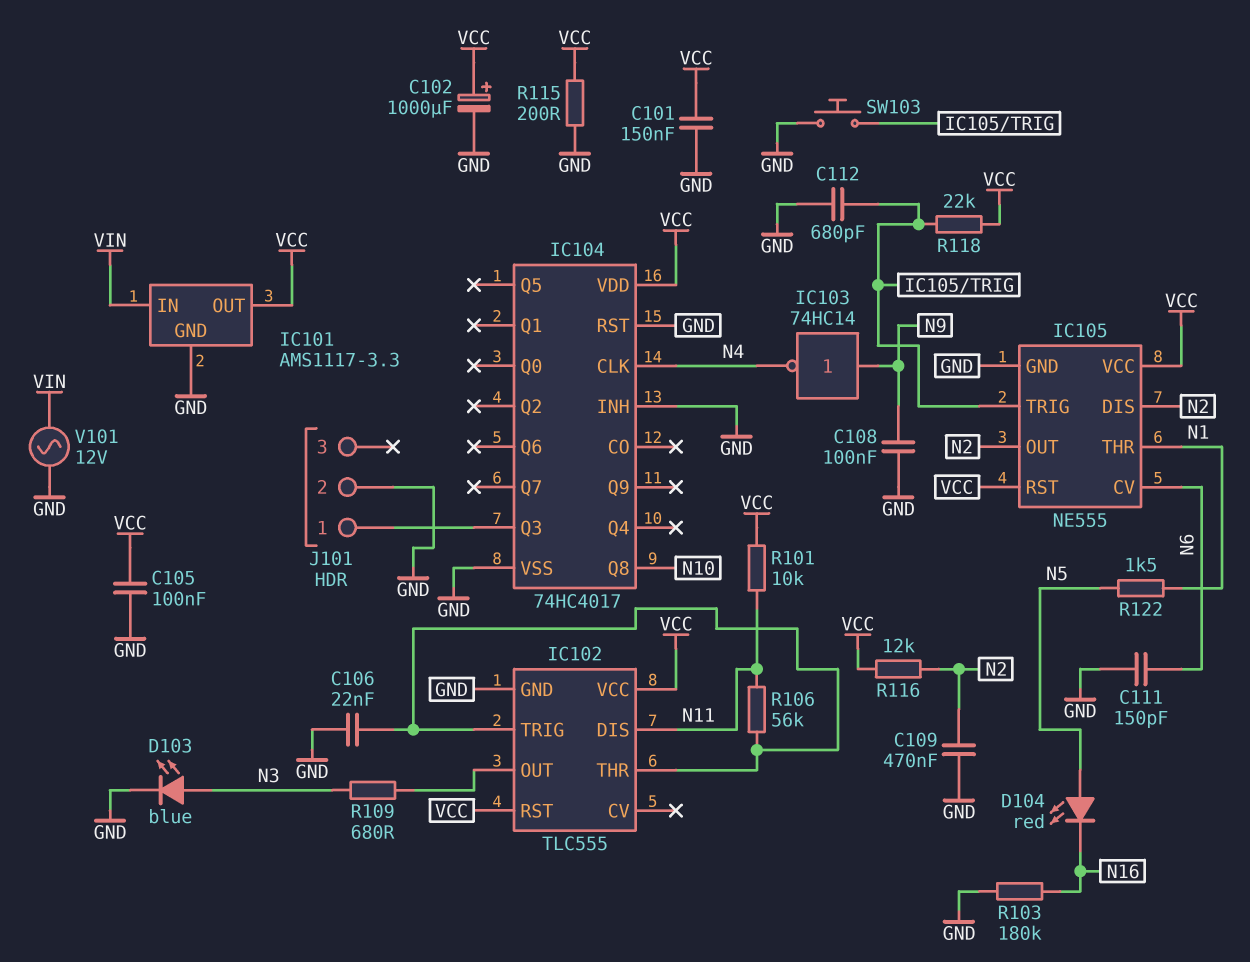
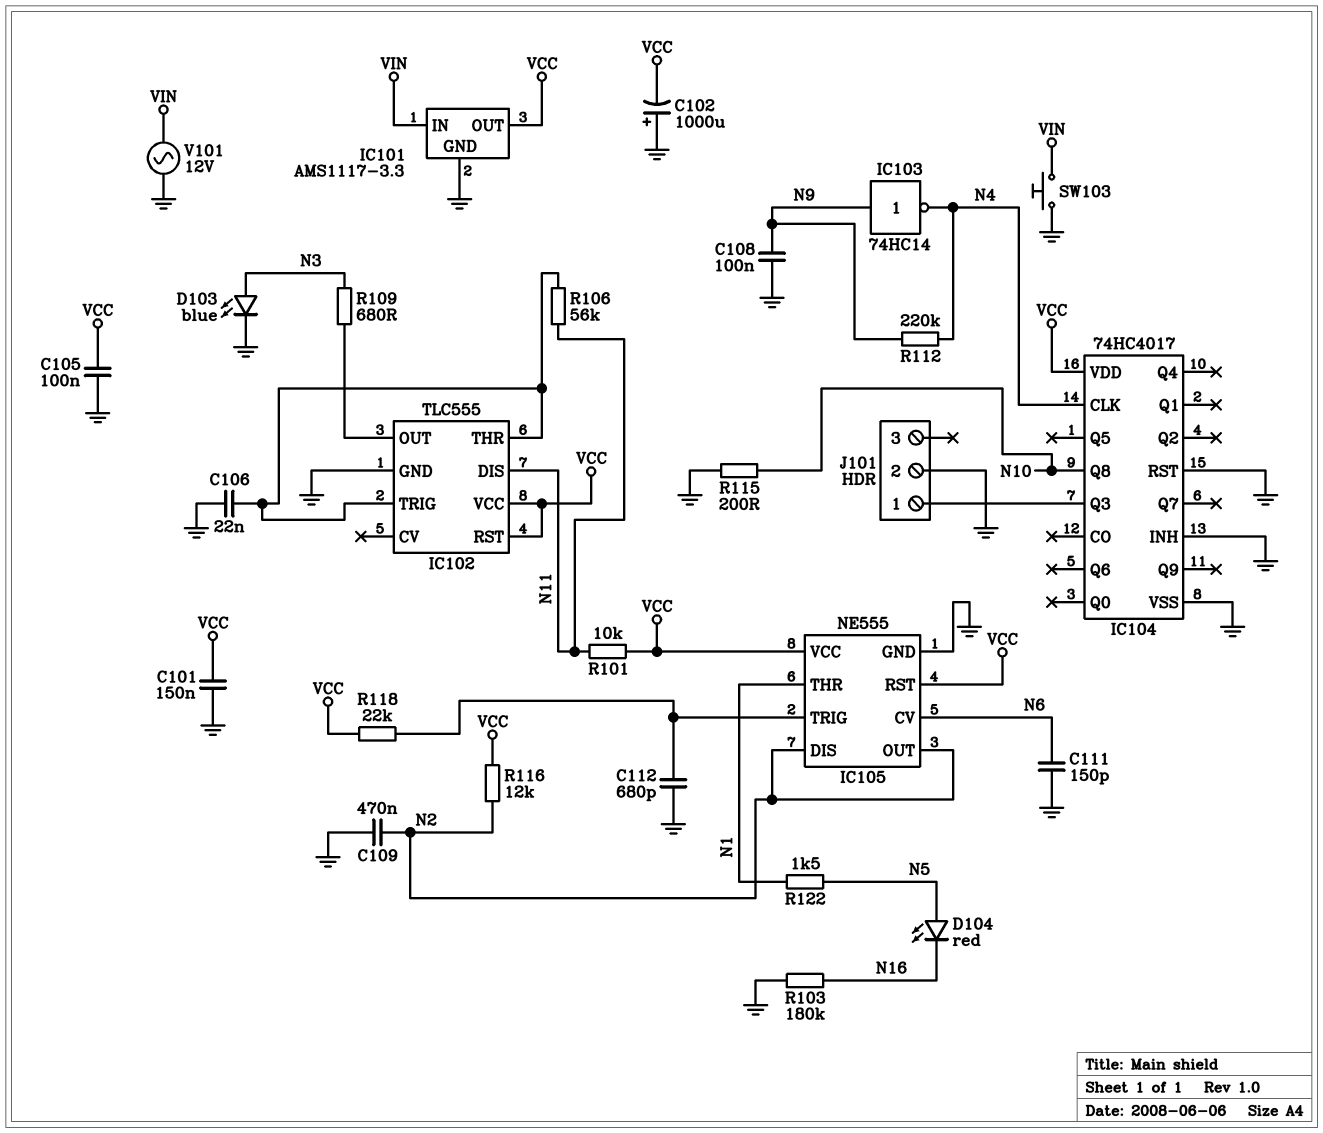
C102: 1000uF (plus VCC, minus GND) -> 1000uF (plus GND, minus VCC)
R112: none -> 220k (N4, N9)
R115: 200 (GND, VCC) -> 200 (GND, N10)
SW103: button (GND, IC105/TRIG) -> button (GND, VIN)

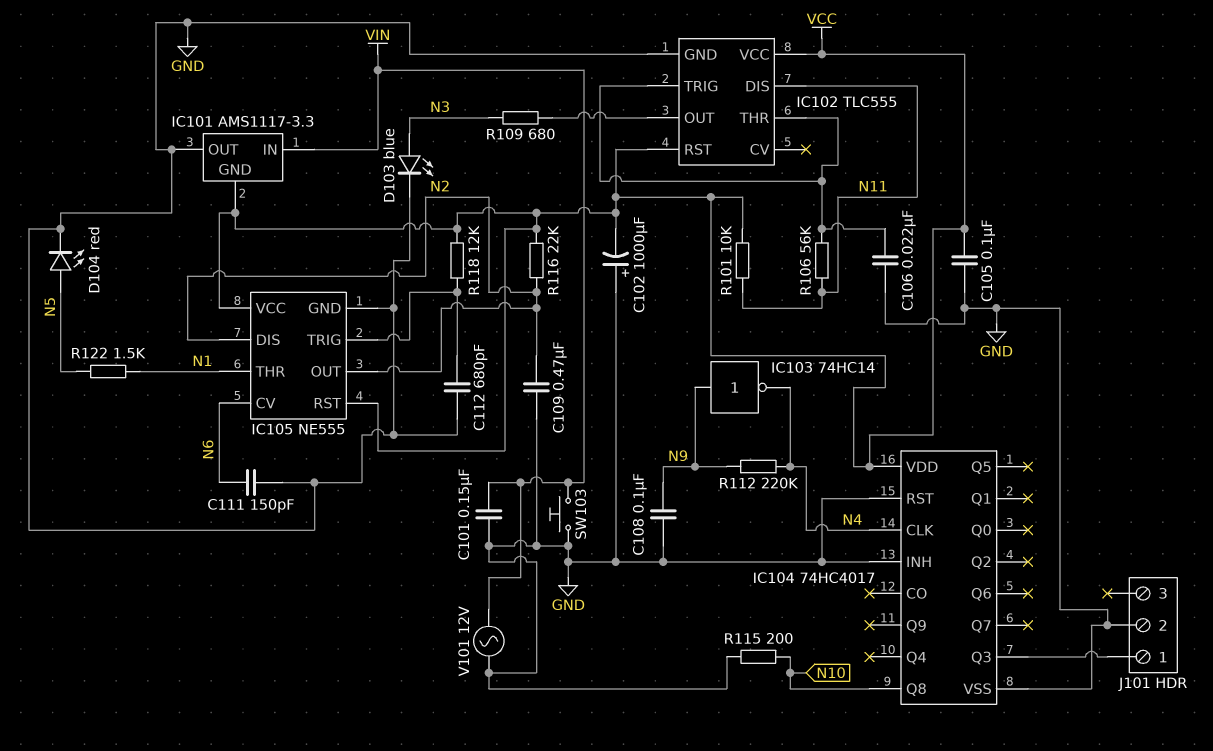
C101: 150nF (GND, VCC) -> 150nF (GND, VIN)
D104: LED red (A N5, K N16) -> LED red (A N5, K GND)
IC101 pin GND: GND -> VCC
IC101 pin OUT: VCC -> GND
R103: 180k (GND, N16) -> none
R116: 12k (N2, VCC) -> 22k (N2, VCC)
R118: 22k (IC105/TRIG, VCC) -> 12k (IC105/TRIG, VCC)

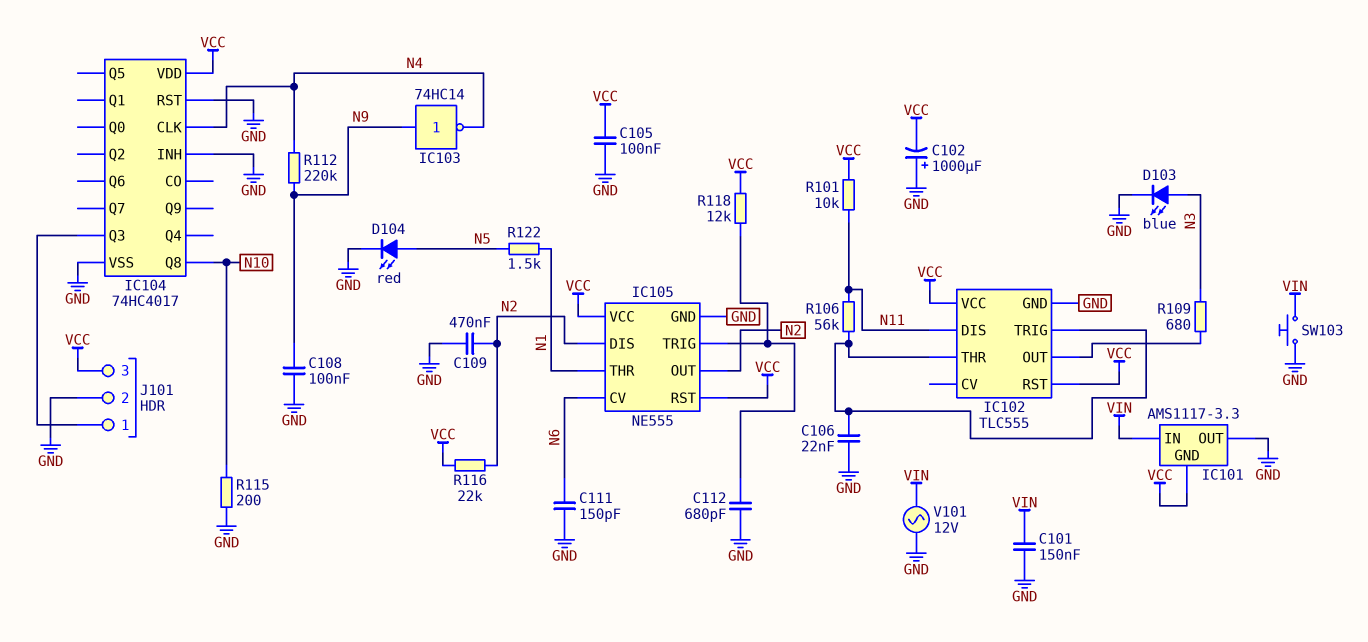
J101 pin 3: none -> VCC

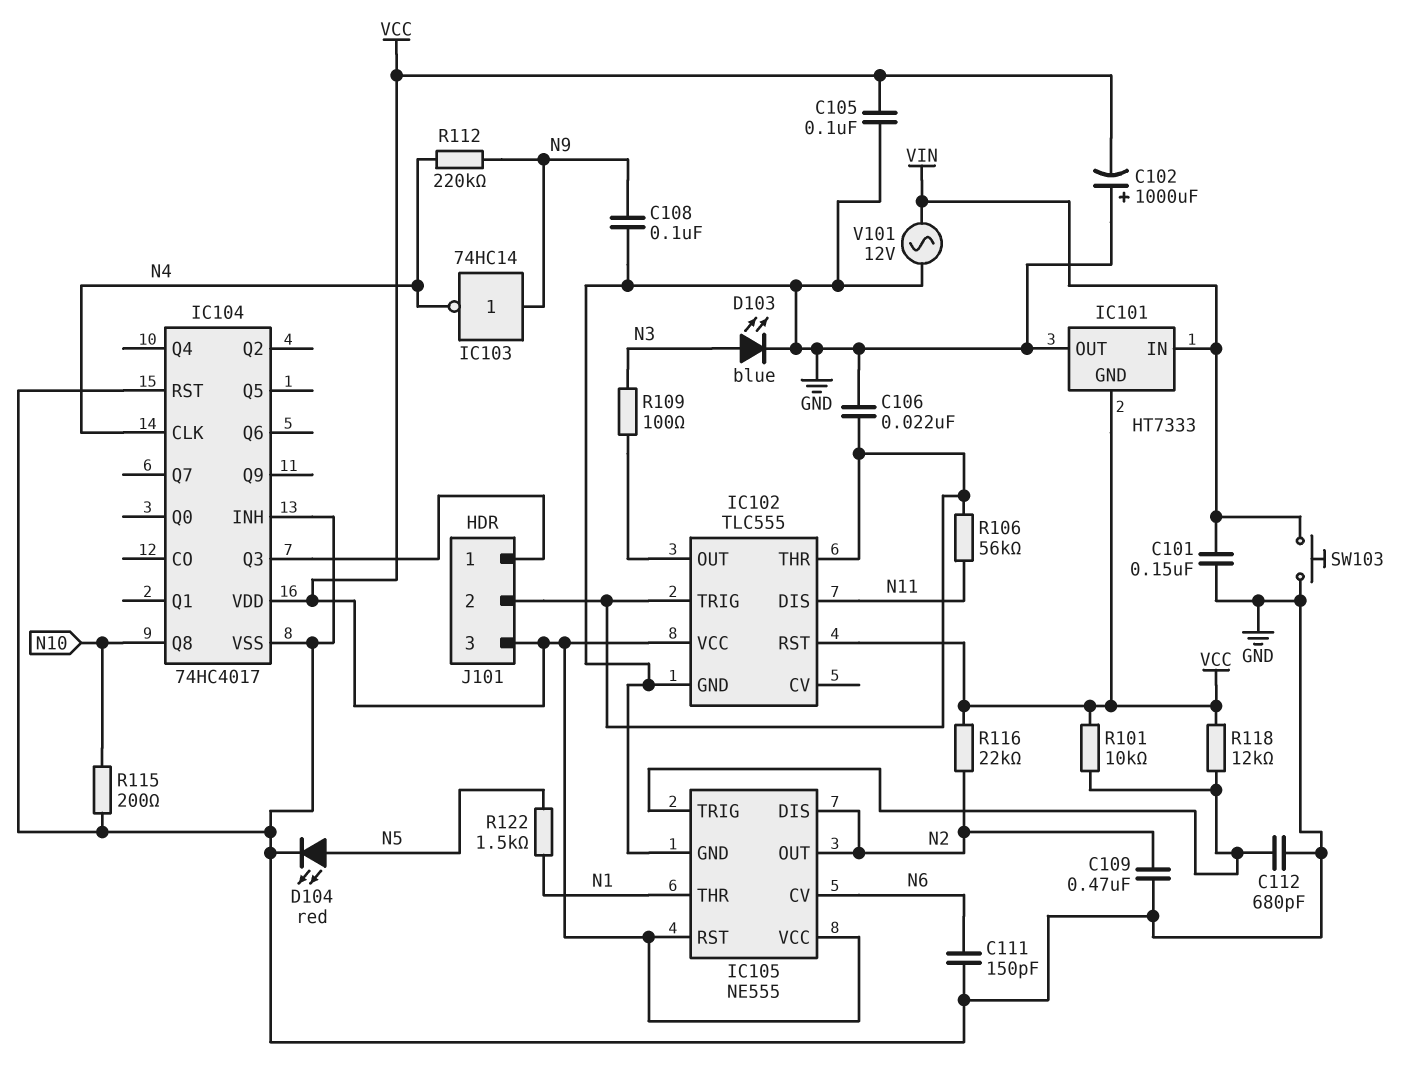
IC101: AMS1117-3.3 -> HT7333
J101 pin 2: GND -> IC102/THR
R101: 10k (N11, VCC) -> 10k (IC105/TRIG, VCC)
R109: 680 (IC102/OUT, N3) -> 100 (IC102/OUT, N3)

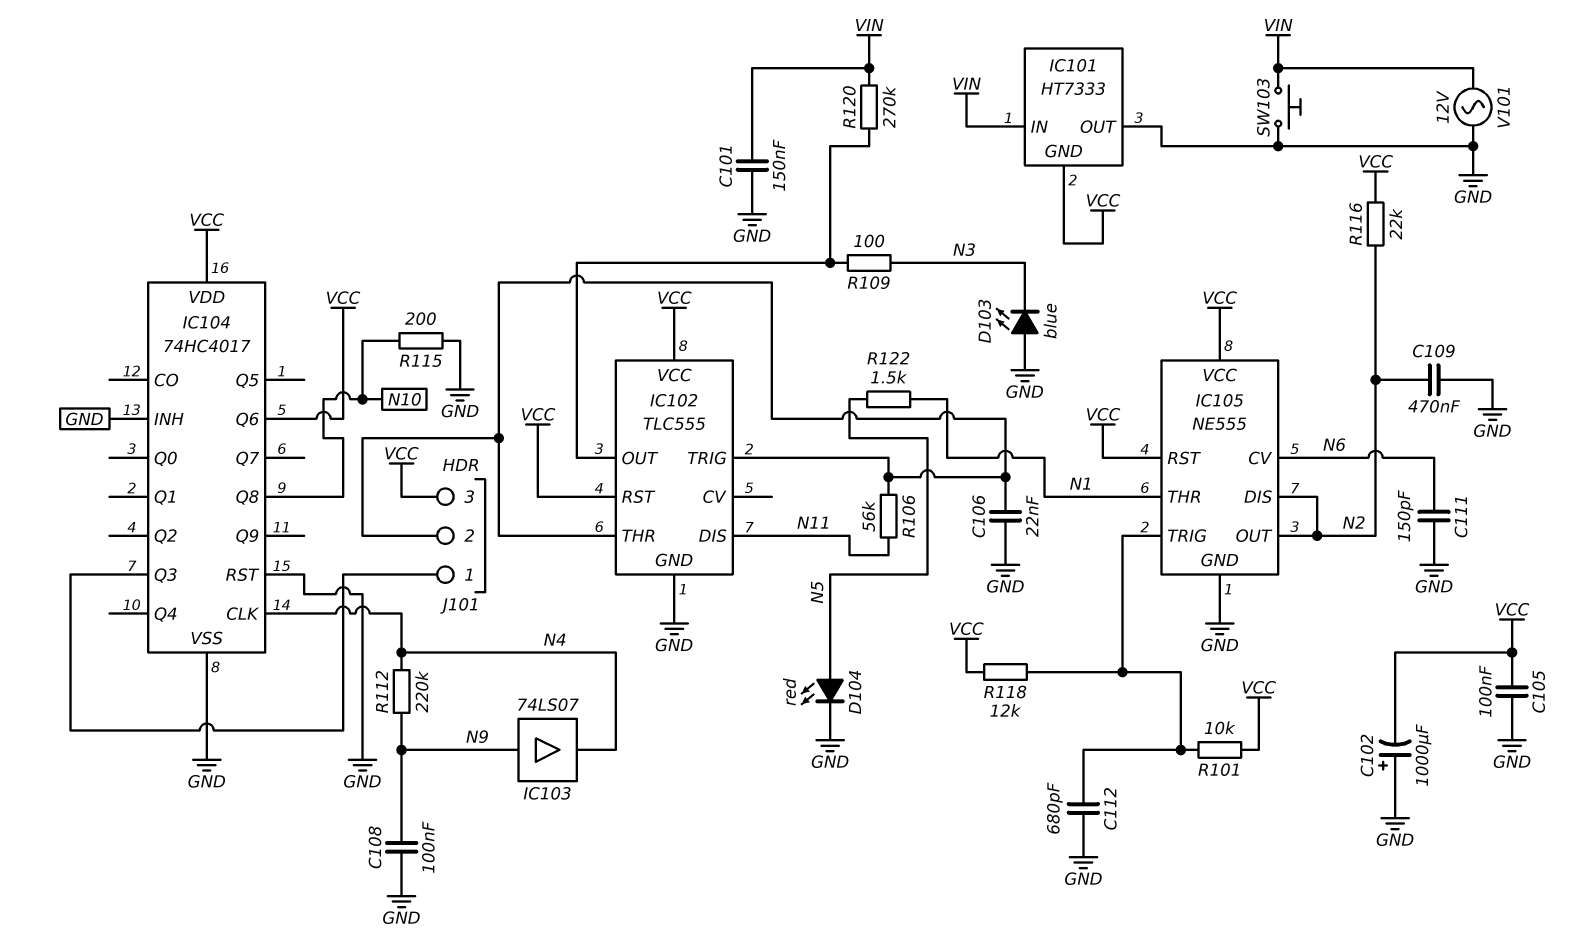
D103: LED blue (A N3, K GND) -> LED blue (A GND, K N3)
IC103: NOT 74HC14 (in N9, out N4) -> buffer 74LS07 (in N9, out N4)
IC104 pin Q6: none -> VCC
R120: none -> 270k (IC102/OUT, VIN)

